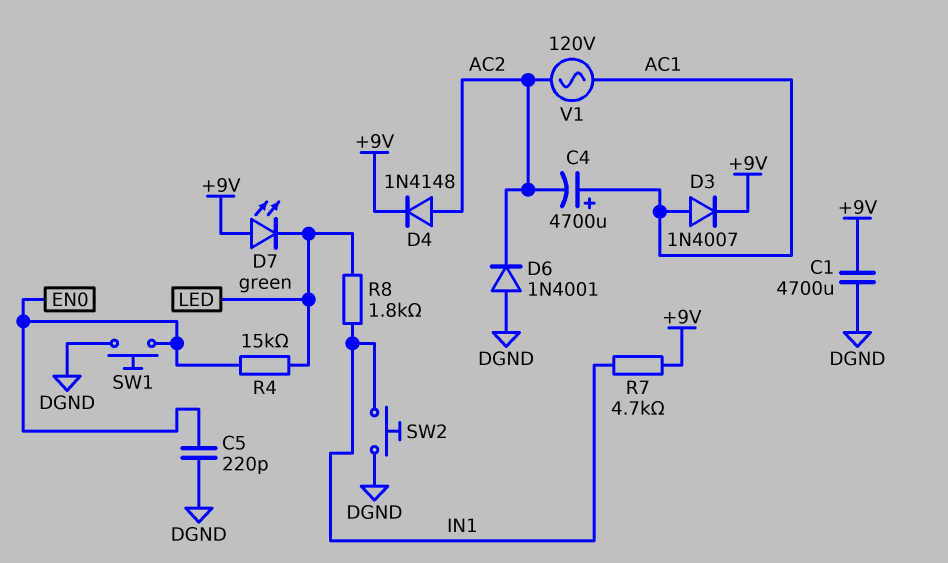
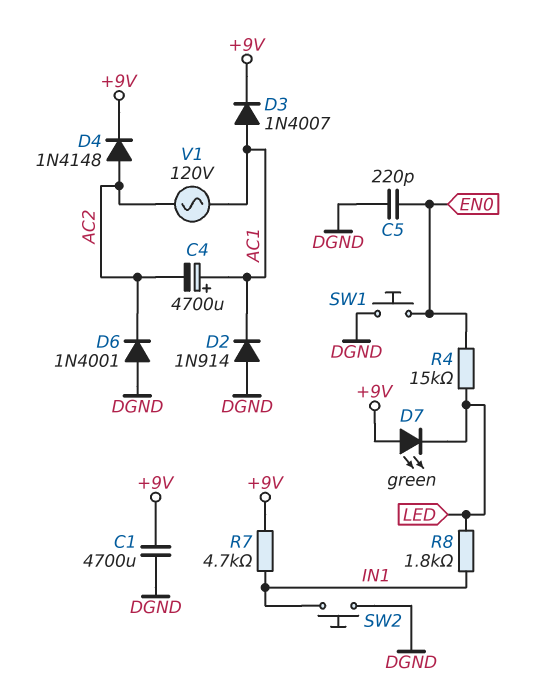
D2: none -> diode 1N914 (A DGND, K AC1)

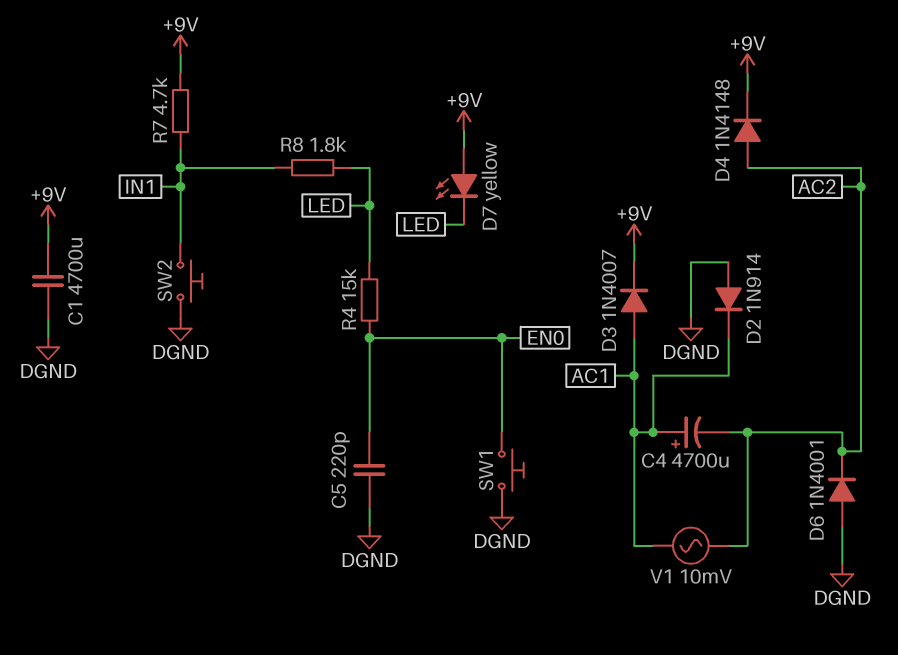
D7: LED green (A +9V, K LED) -> LED yellow (A +9V, K LED)
V1: AC 120V (AC1, AC2) -> AC 10mV (AC1, AC2)

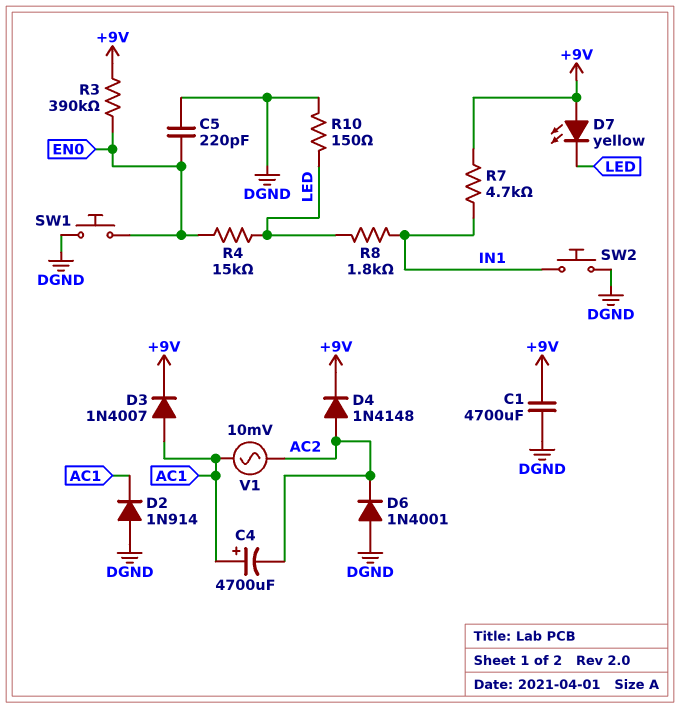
R3: none -> 390k (+9V, EN0)
R10: none -> 150 (DGND, LED)

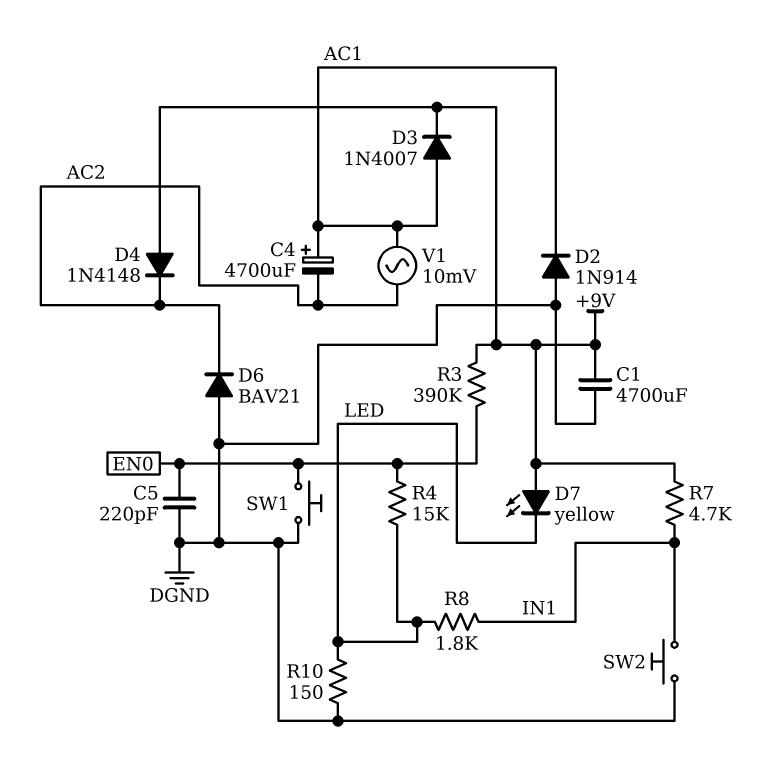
D4: diode 1N4148 (A AC2, K +9V) -> diode 1N4148 (A +9V, K AC2)
D6: diode 1N4001 (A DGND, K AC2) -> diode BAV21 (A DGND, K AC2)

